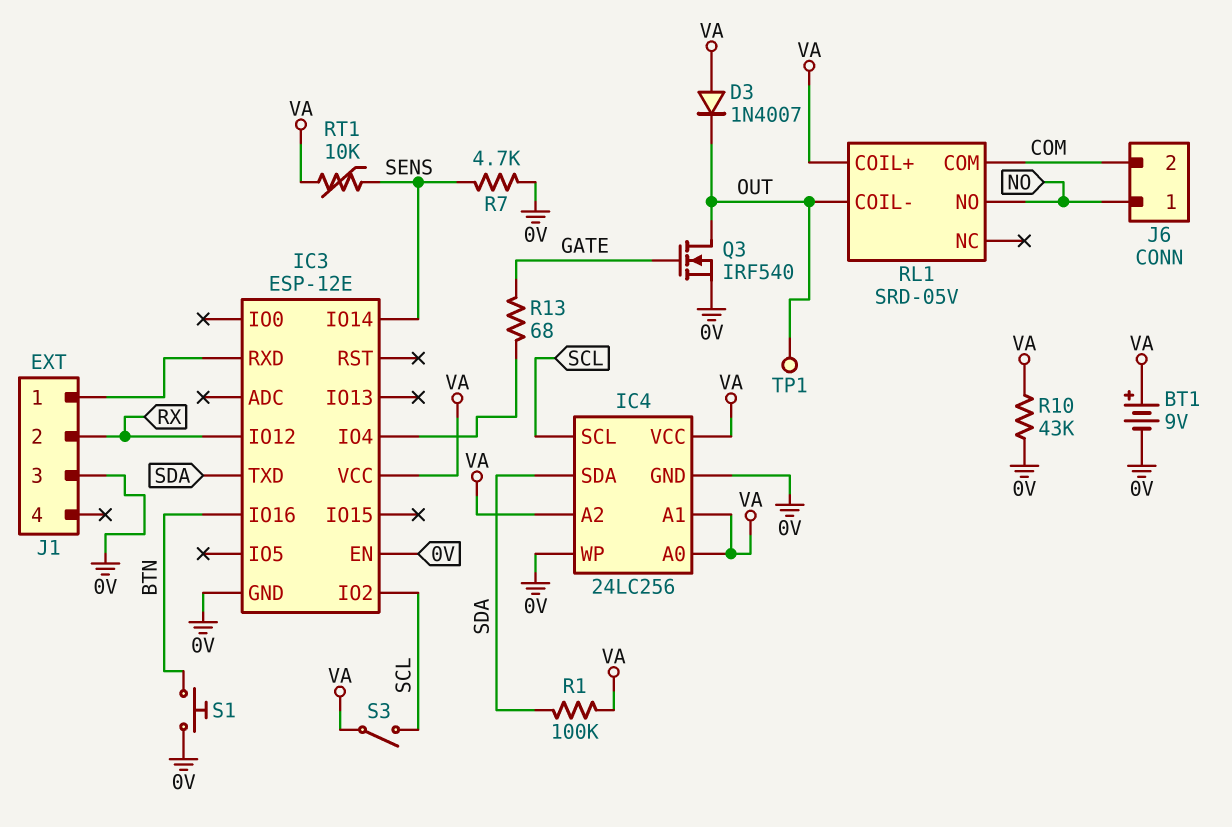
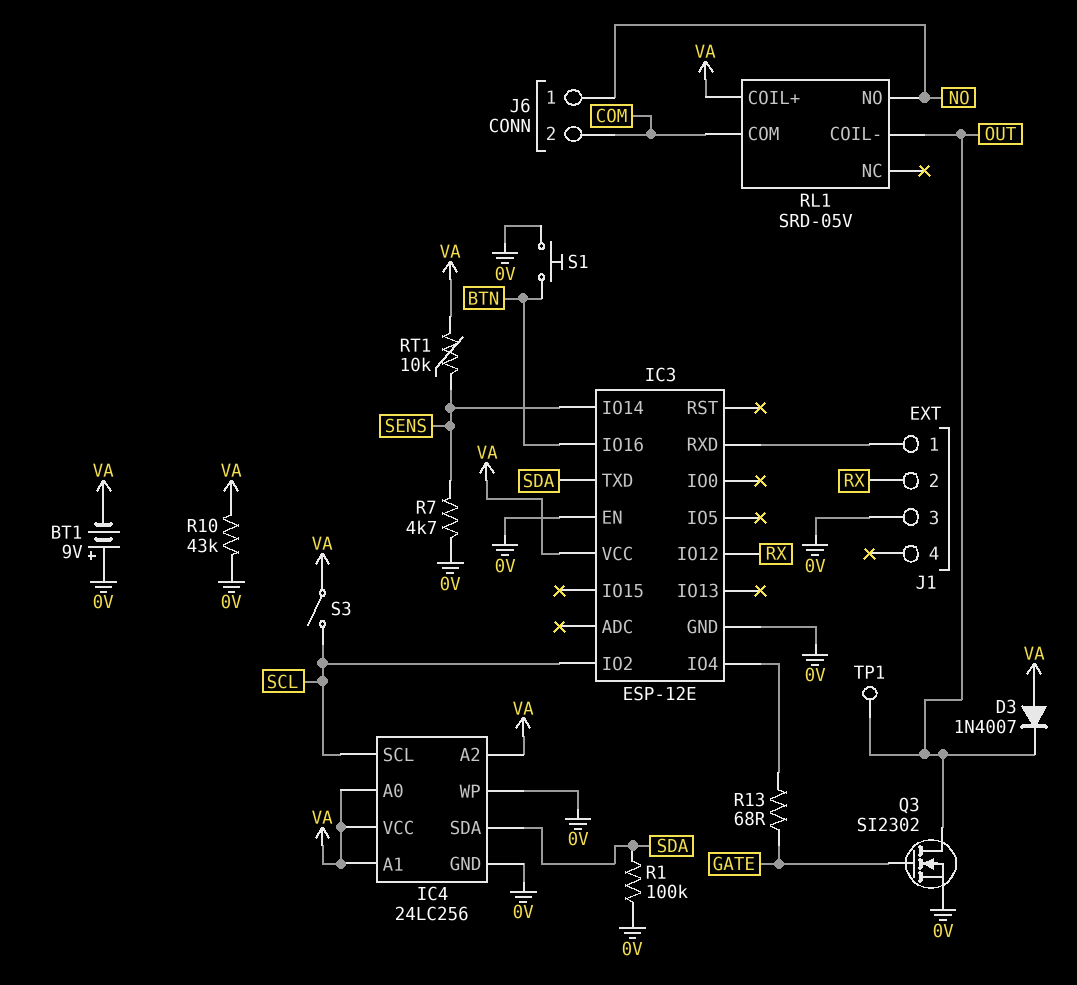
BT1: 9V (plus VA, minus 0V) -> 9V (plus 0V, minus VA)
Q3: NMOS IRF540 (G GATE, D OUT, S 0V) -> NMOS SI2302 (G GATE, D OUT, S 0V)
R1: 100k (SDA, VA) -> 100k (0V, SDA)

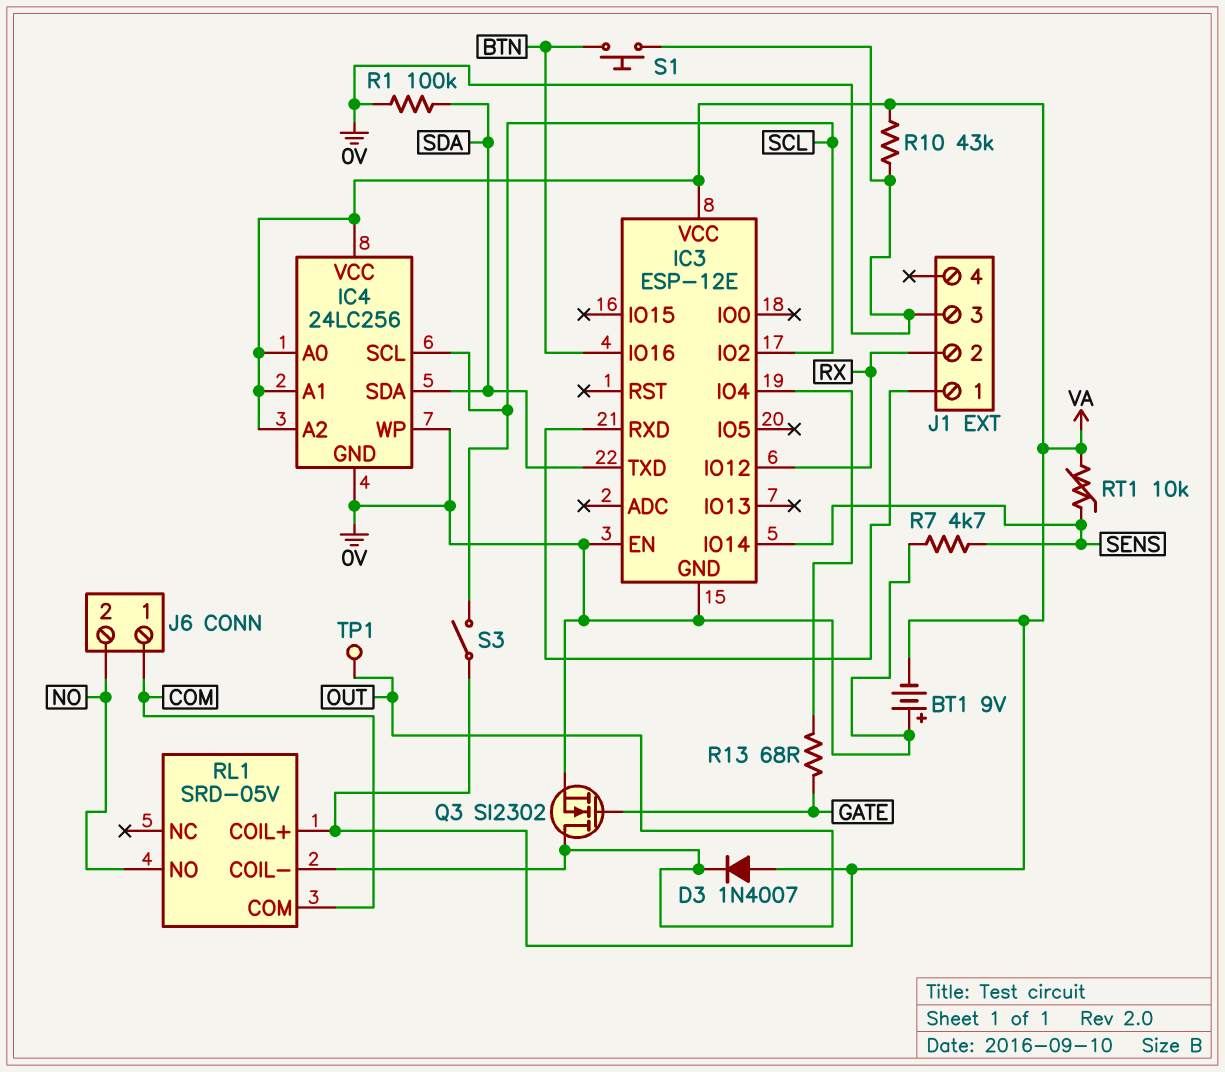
J6 pin 1: NO -> COM
J6 pin 2: COM -> NO

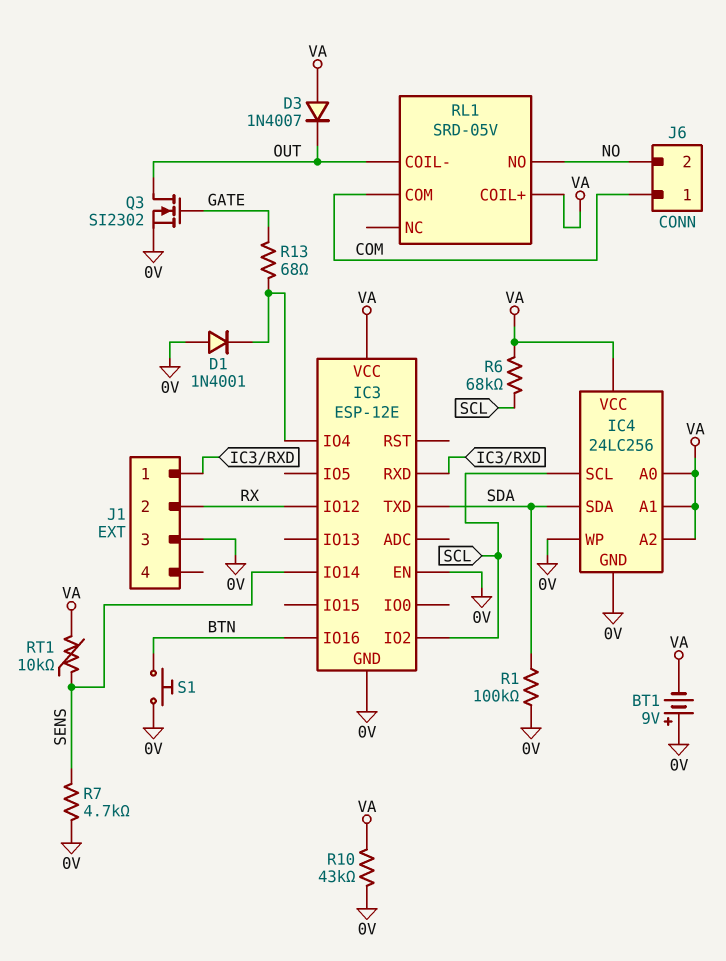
D1: none -> diode 1N4001 (A 0V, K IC3/IO4)
R6: none -> 68k (SCL, VA)
S3: switch (SCL, VA) -> none
TP1: test point (OUT) -> none

